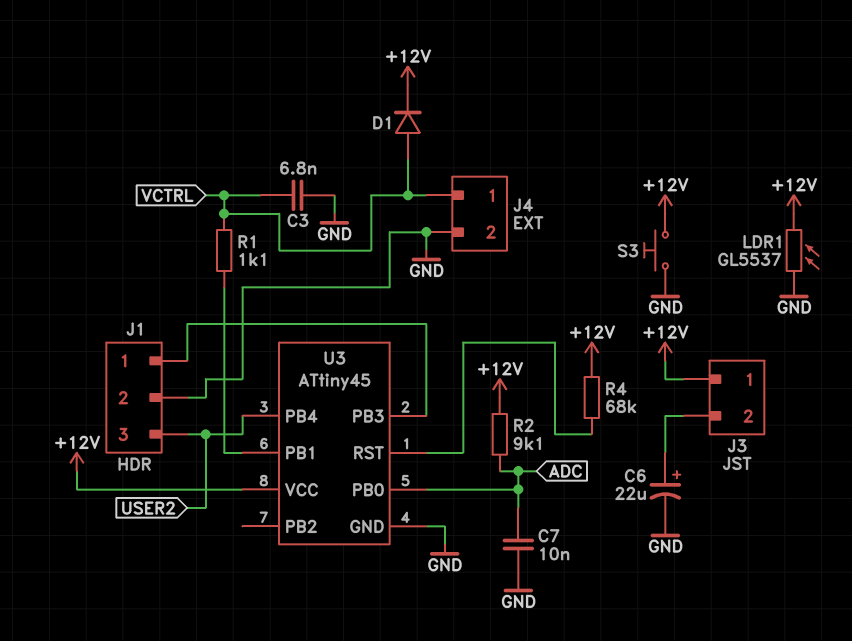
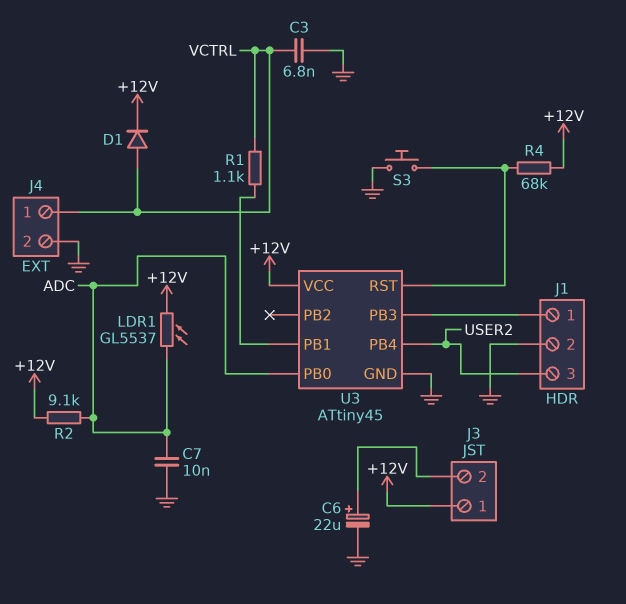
LDR1: GL5537 (+12V, GND) -> GL5537 (+12V, ADC)
S3: button (+12V, GND) -> button (GND, U3/RST)

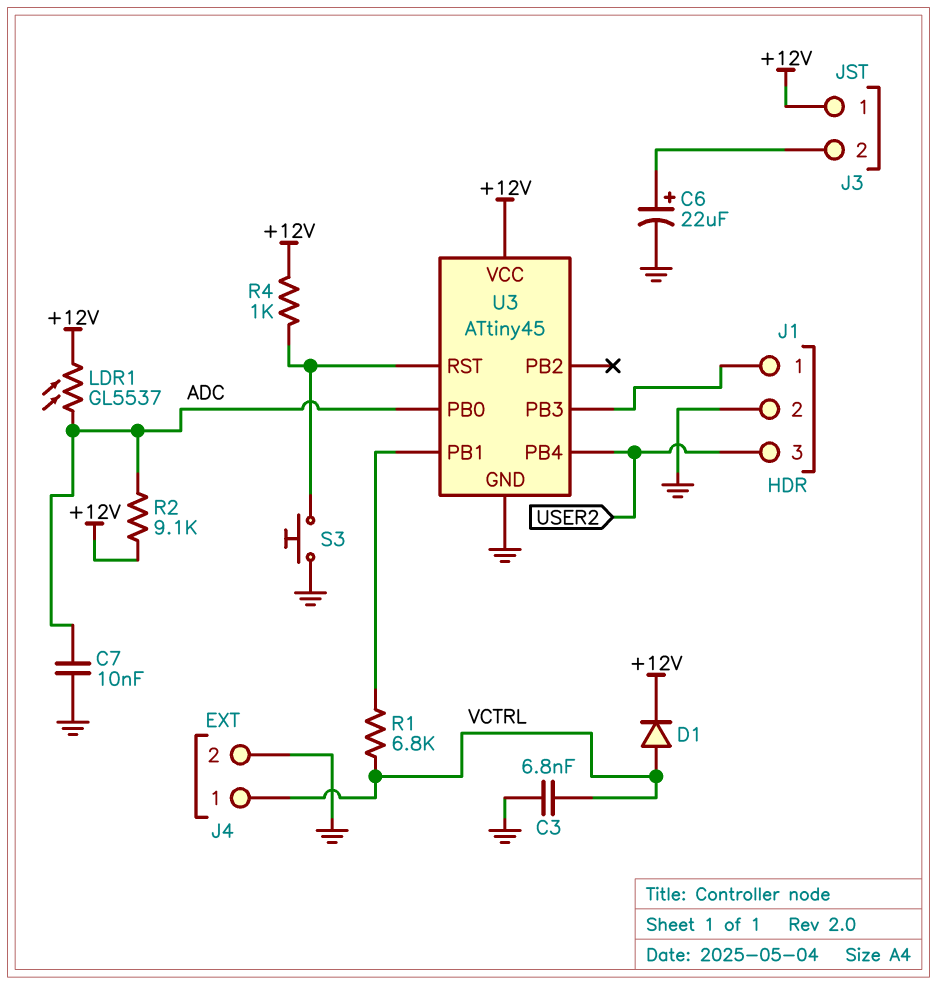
R1: 1.1k (U3/PB1, VCTRL) -> 6.8k (U3/PB1, VCTRL)
R4: 68k (+12V, U3/RST) -> 1k (+12V, U3/RST)

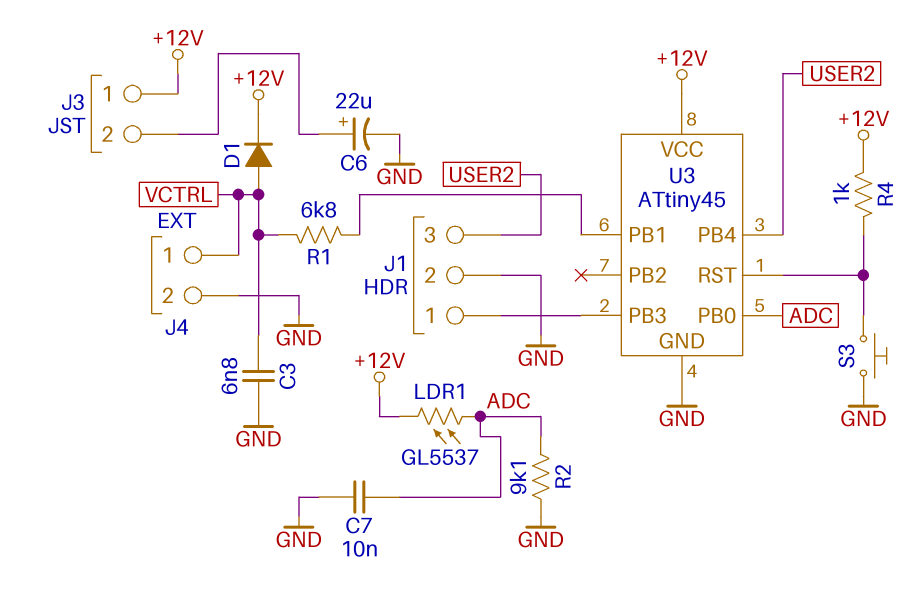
R2: 9.1k (+12V, ADC) -> 9.1k (ADC, GND)

